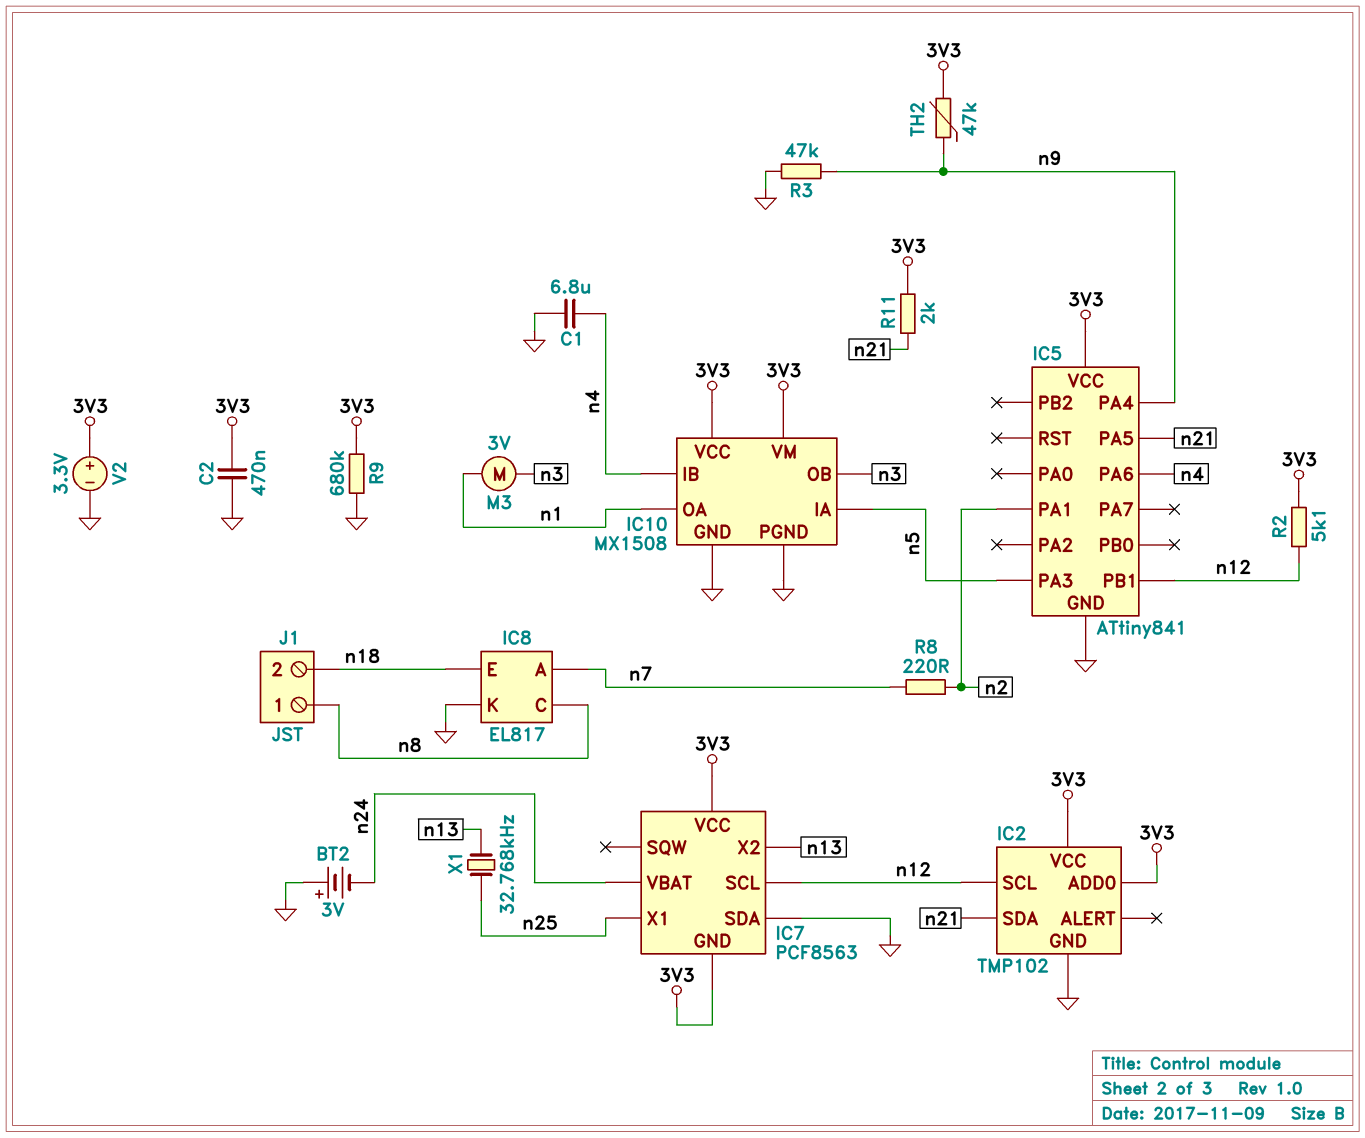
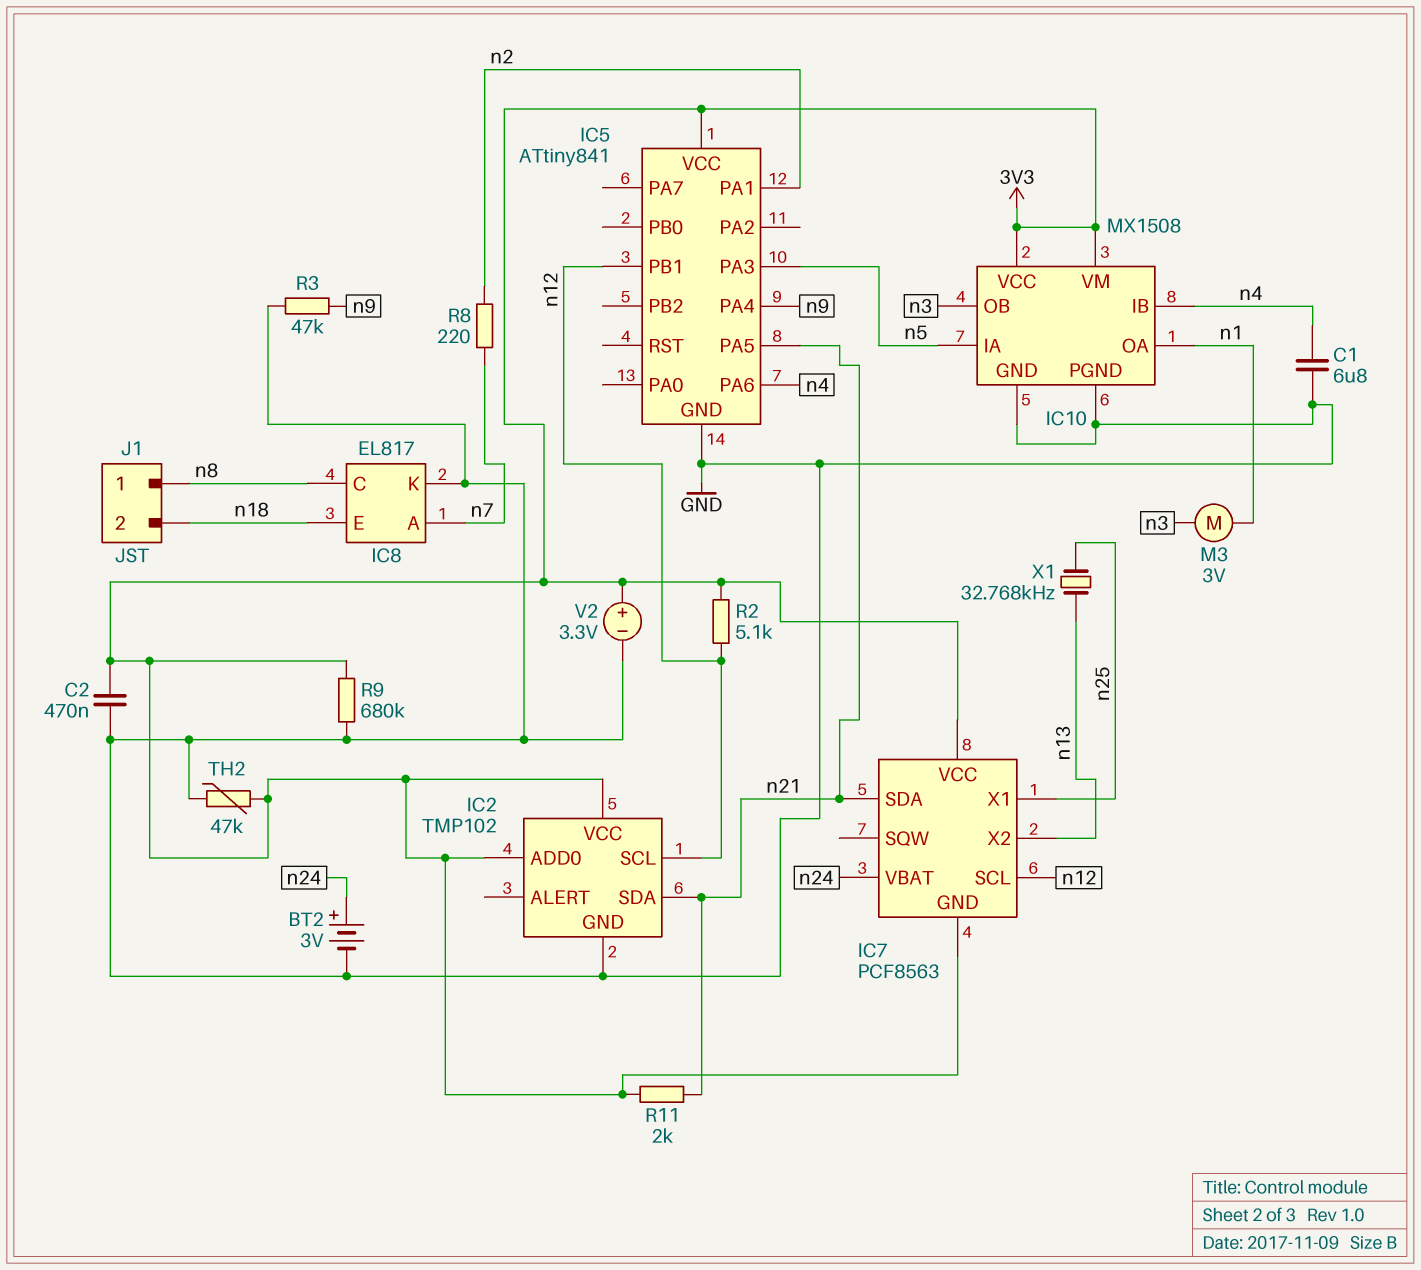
BT2: 3V (plus GND, minus n24) -> 3V (plus n24, minus GND)
IC7 pin SDA: GND -> n21
TH2: 47k (3V3, n9) -> 47k (3V3, GND)

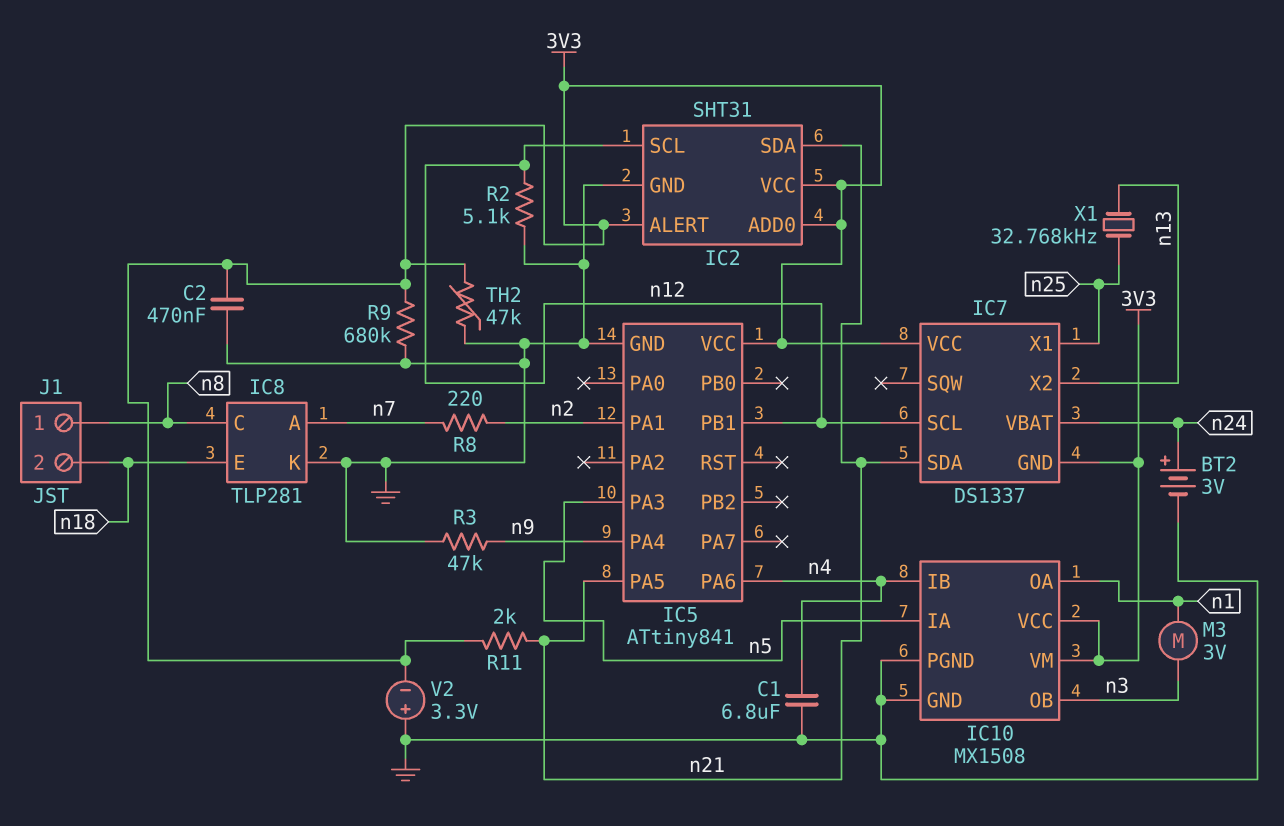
IC2: TMP102 -> SHT31
IC2 pin ALERT: none -> 3V3
IC7: PCF8563 -> DS1337
IC8: EL817 -> TLP281
R2: 5.1k (3V3, n12) -> 5.1k (GND, n12)
V2: 3.3V (plus 3V3, minus GND) -> 3.3V (plus GND, minus 3V3)

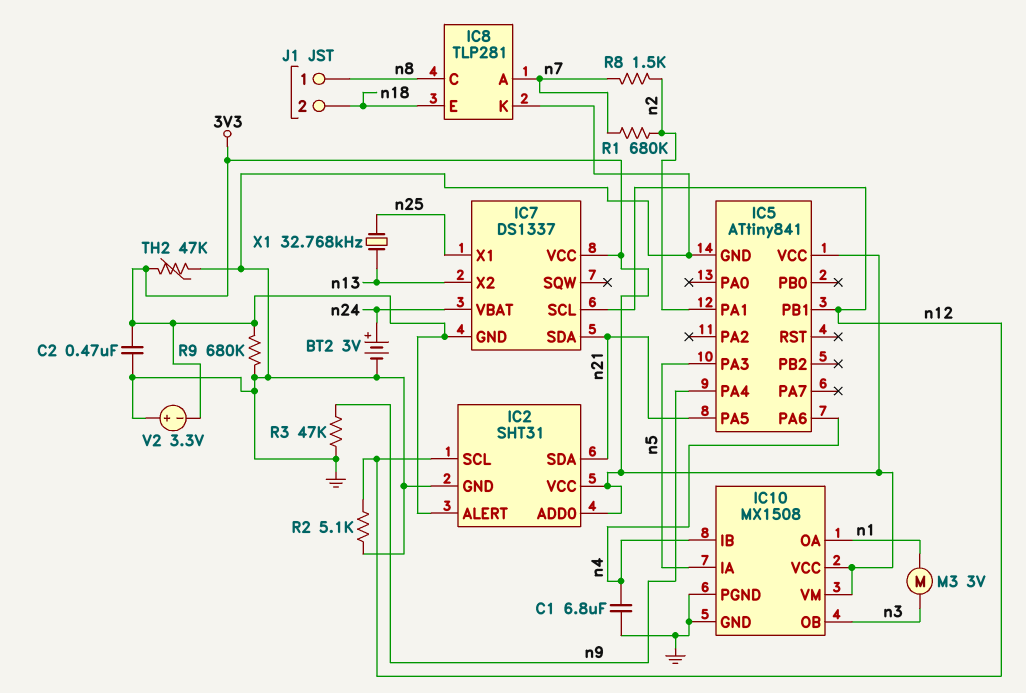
R1: none -> 680k (n2, n7)
R8: 220 (n2, n7) -> 1.5k (n2, n7)
R11: 2k (3V3, n21) -> none

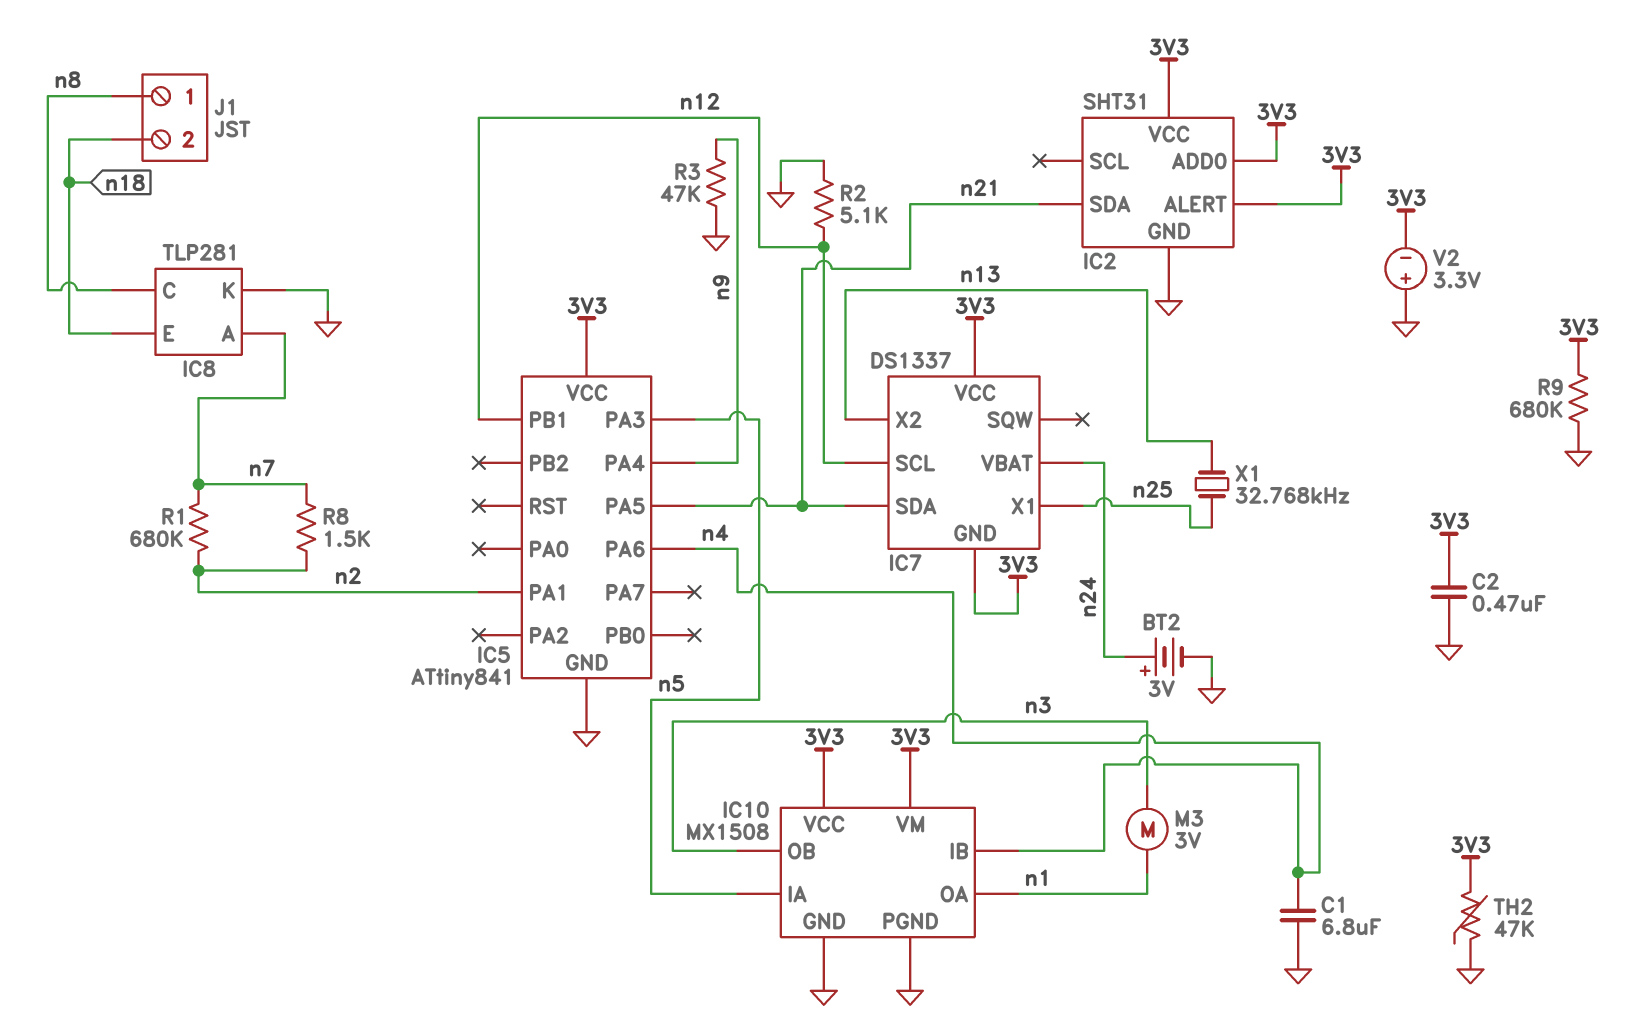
IC2 pin SCL: n12 -> none

